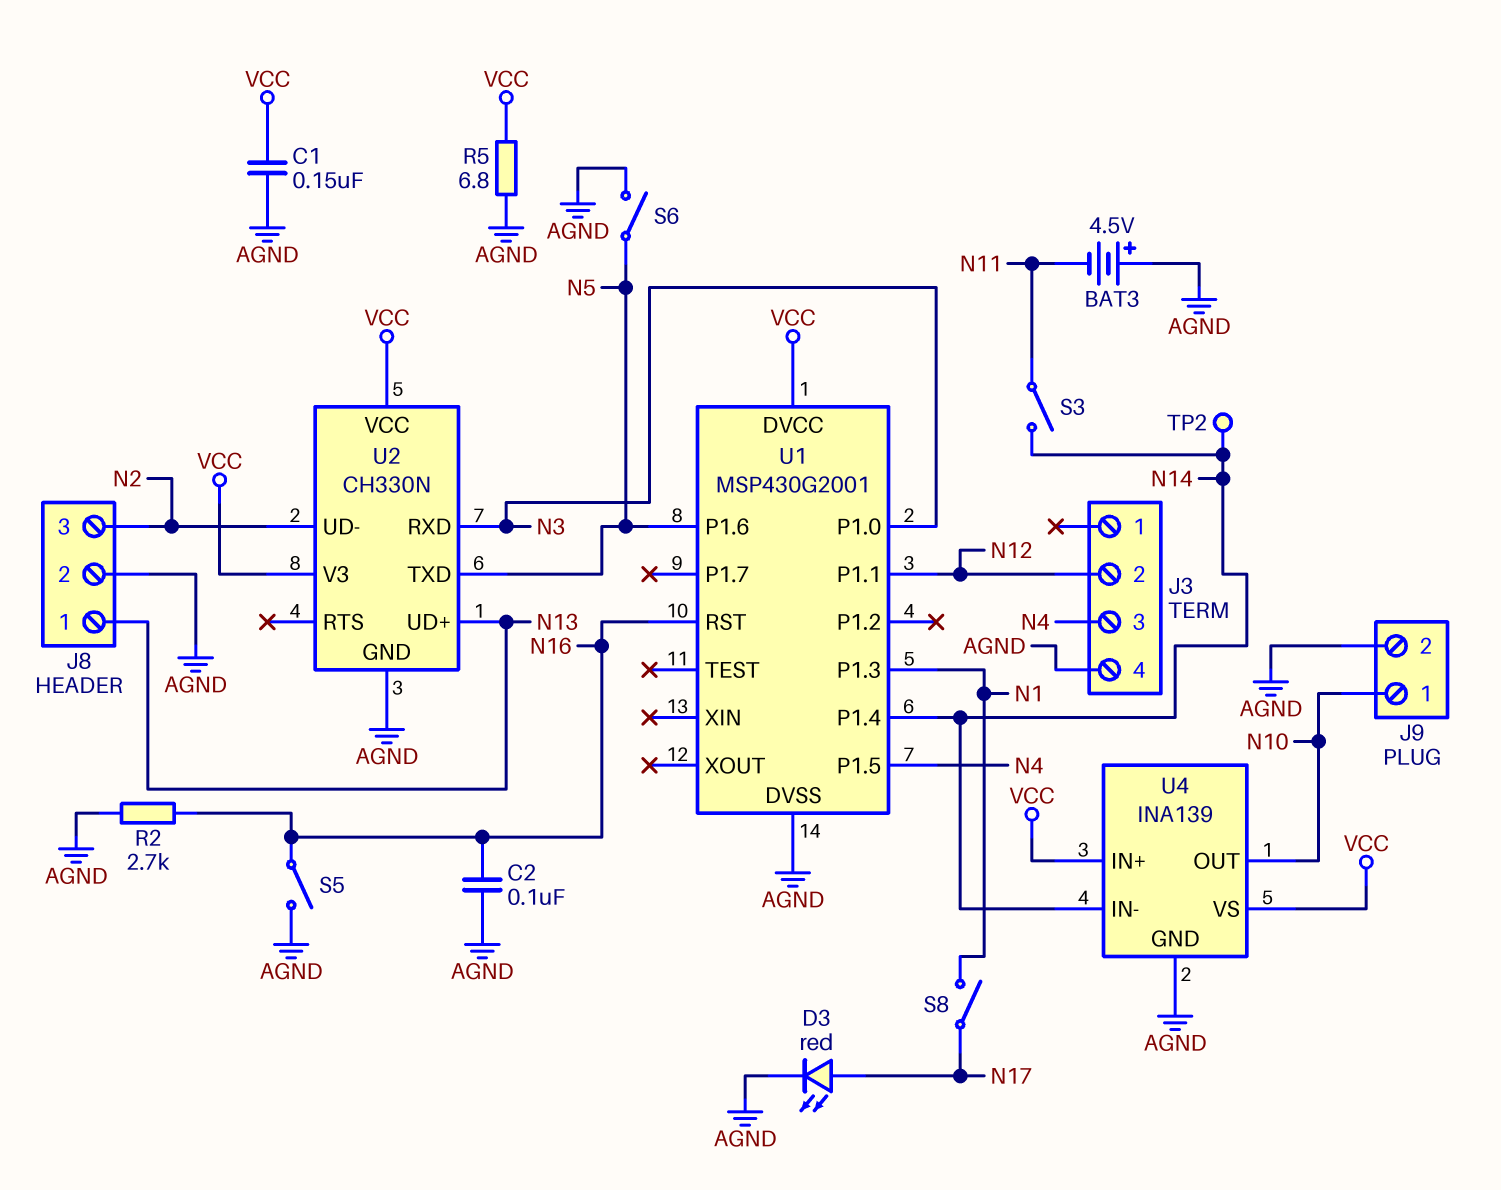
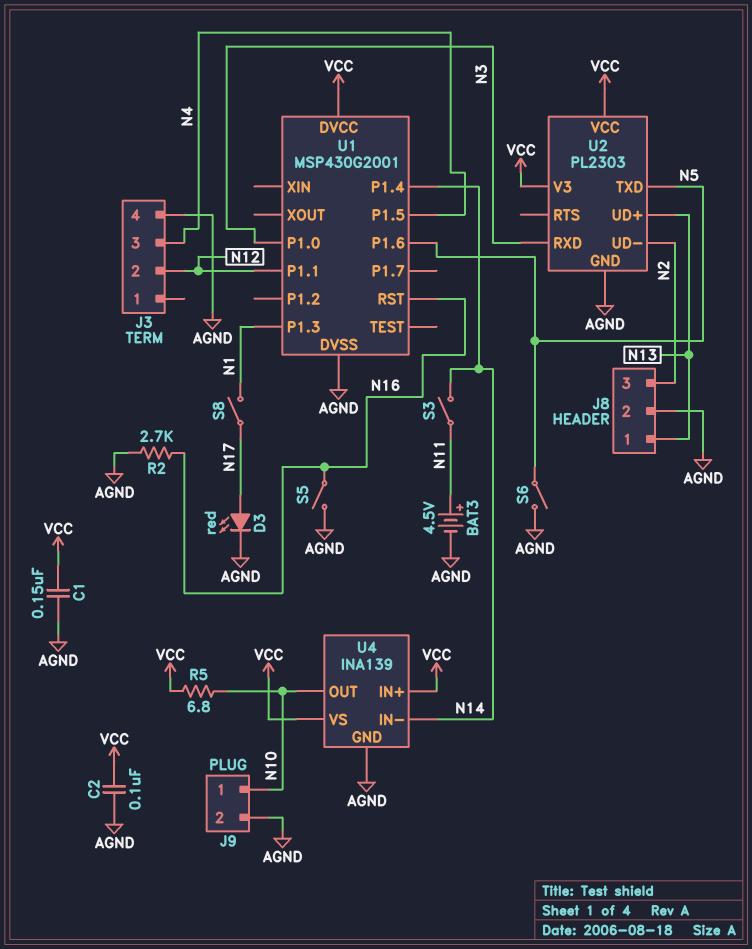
BAT3: 4.5V (plus AGND, minus N11) -> 4.5V (plus N11, minus AGND)
C2: 100nF (AGND, N16) -> 100nF (AGND, VCC)
R5: 6.8 (AGND, VCC) -> 6.8 (N10, VCC)
TP2: test point (N14) -> none
U2: CH330N -> PL2303

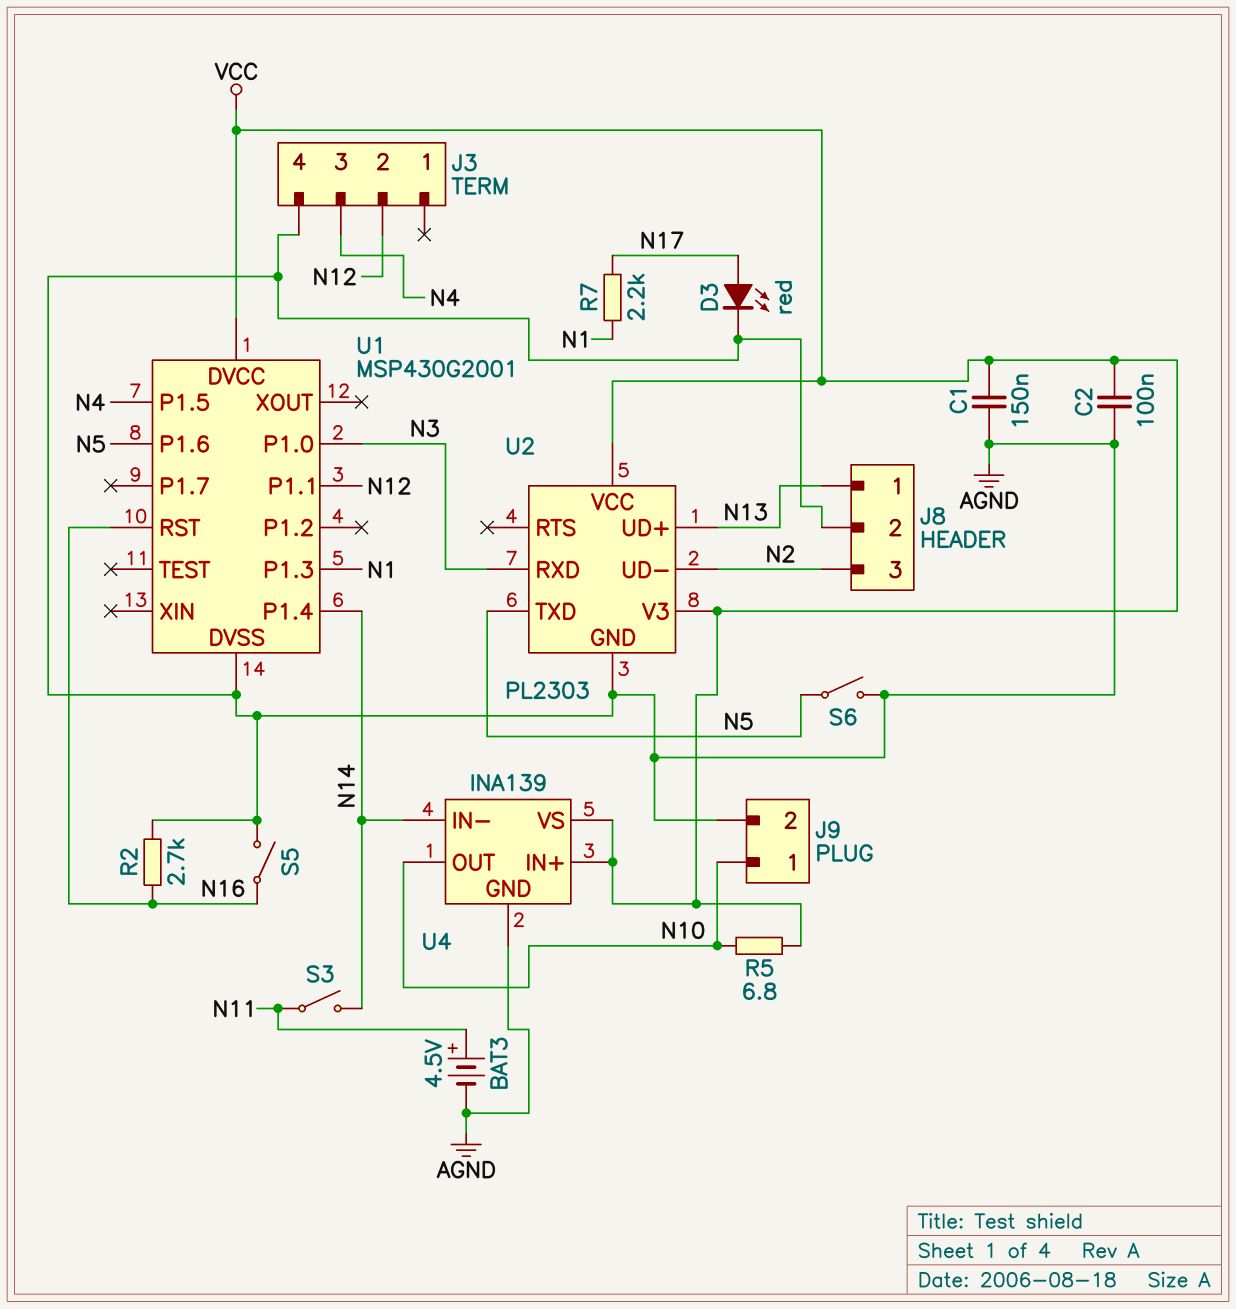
R7: none -> 2.2k (N1, N17)
S8: switch (N1, N17) -> none

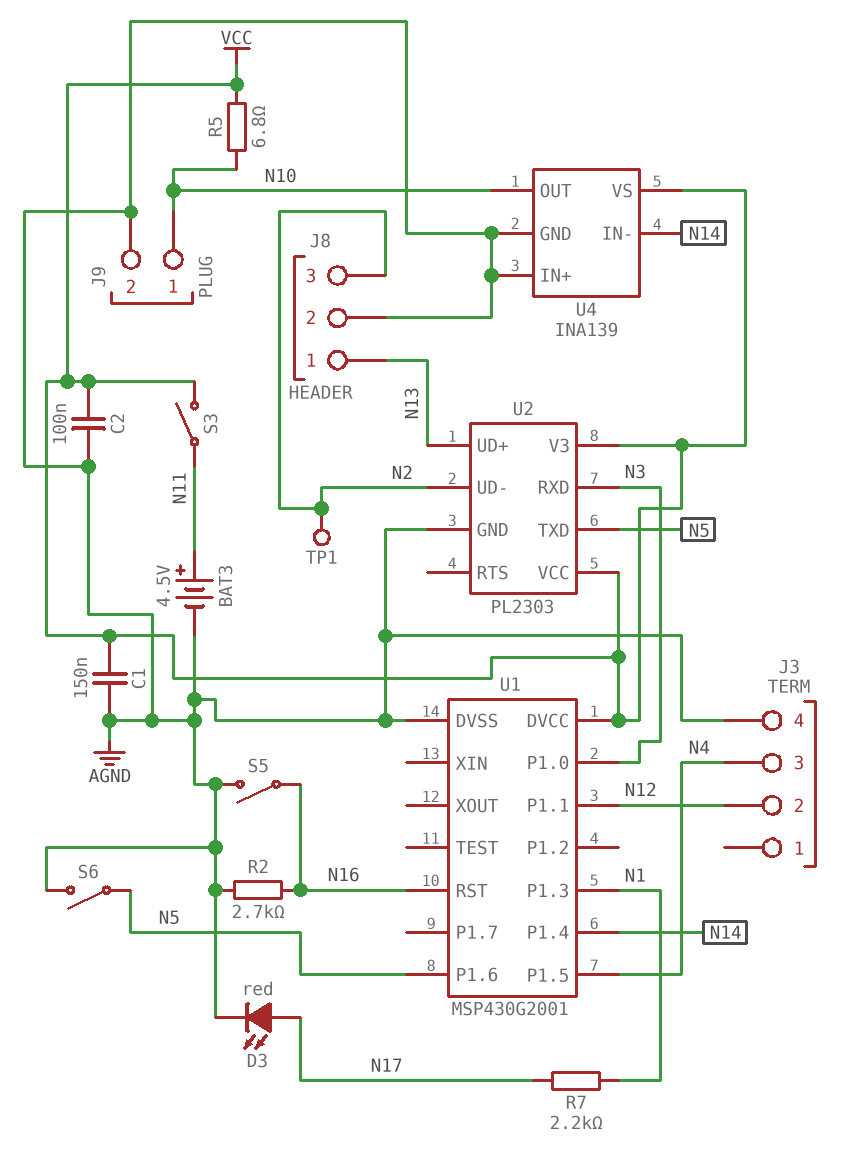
S3: switch (N11, N14) -> switch (N11, VCC)
TP1: none -> test point (N2)
U4 pin IN+: VCC -> AGND

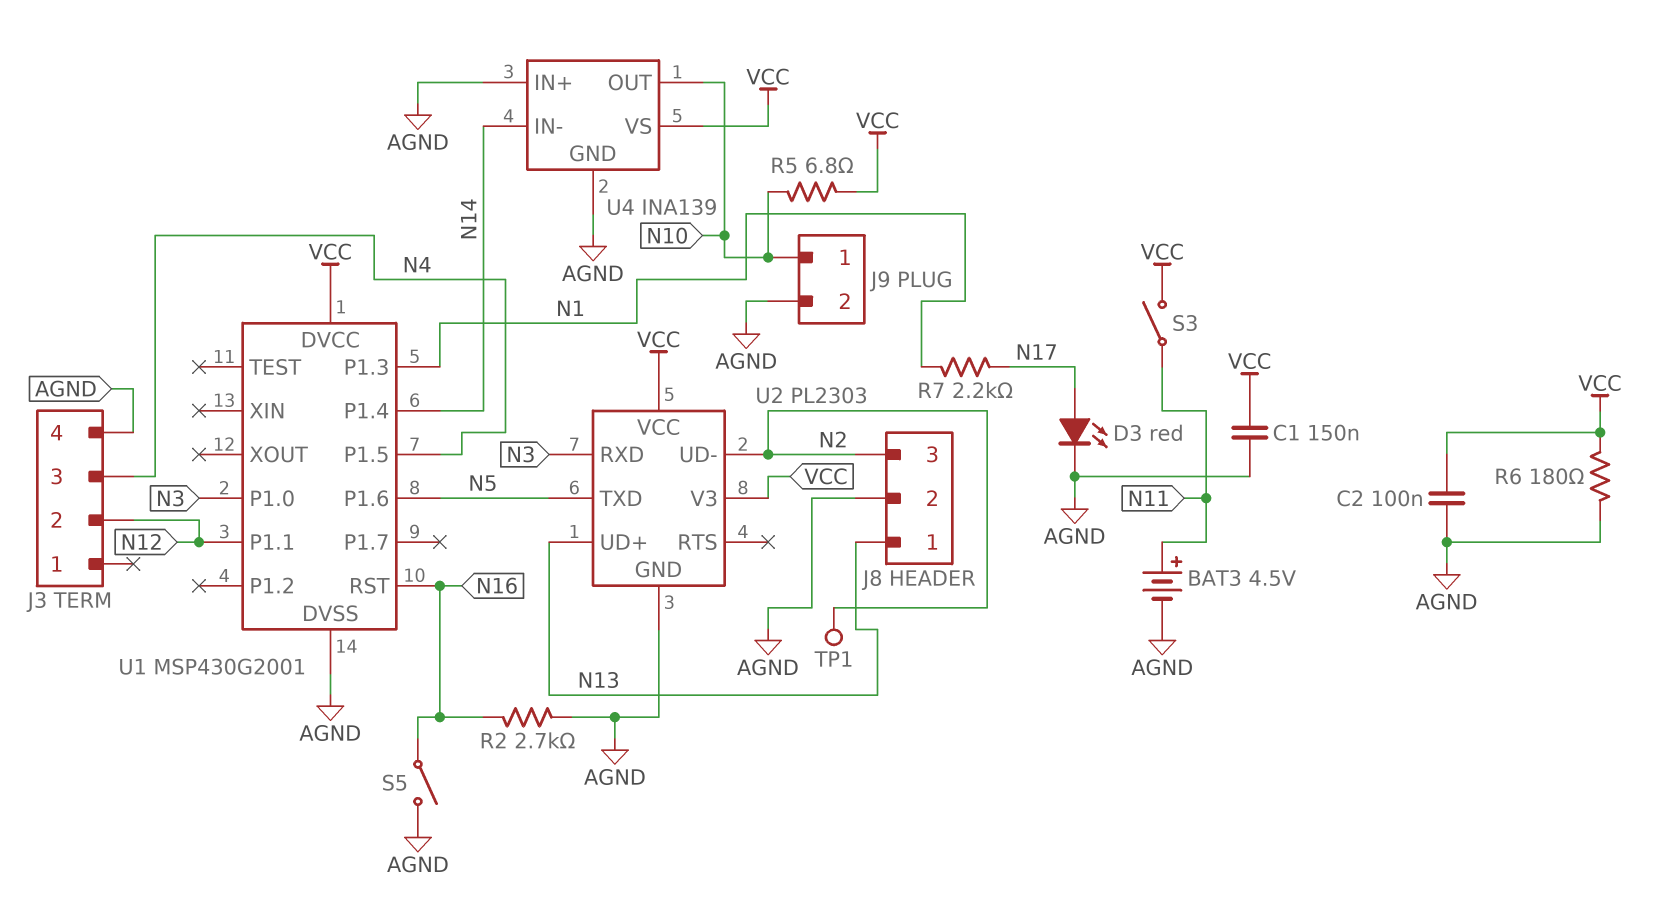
R6: none -> 180 (AGND, VCC)
S6: switch (AGND, N5) -> none

